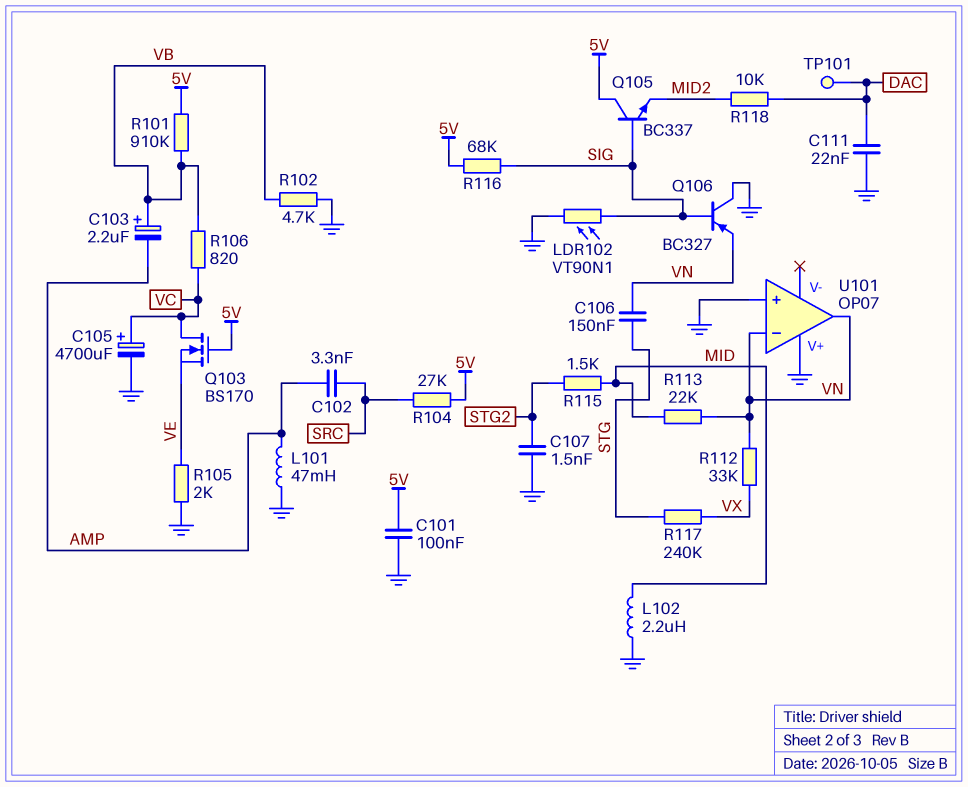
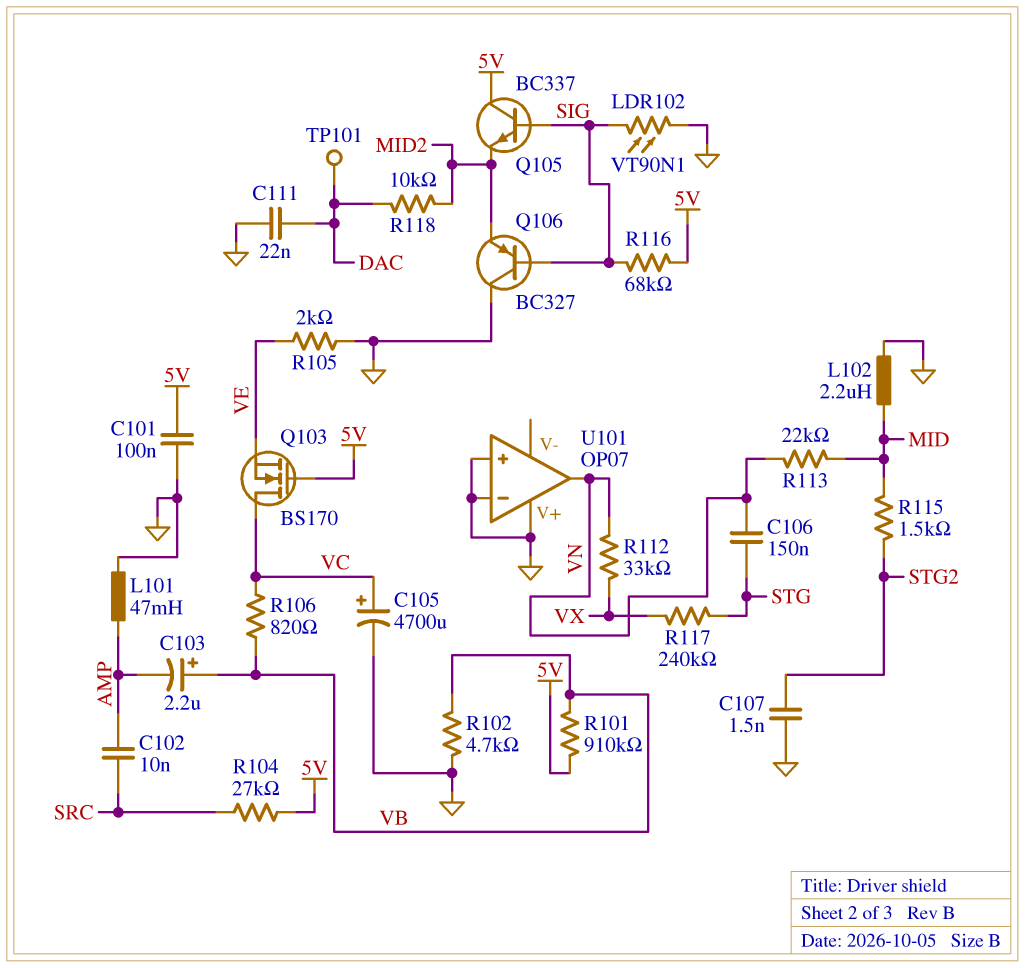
C102: 3.3nF (AMP, SRC) -> 10nF (AMP, SRC)
Q106: PNP BC327 (B SIG, C GND, E VN) -> PNP BC327 (B SIG, C GND, E MID2)
U101 pin in-: VN -> GND

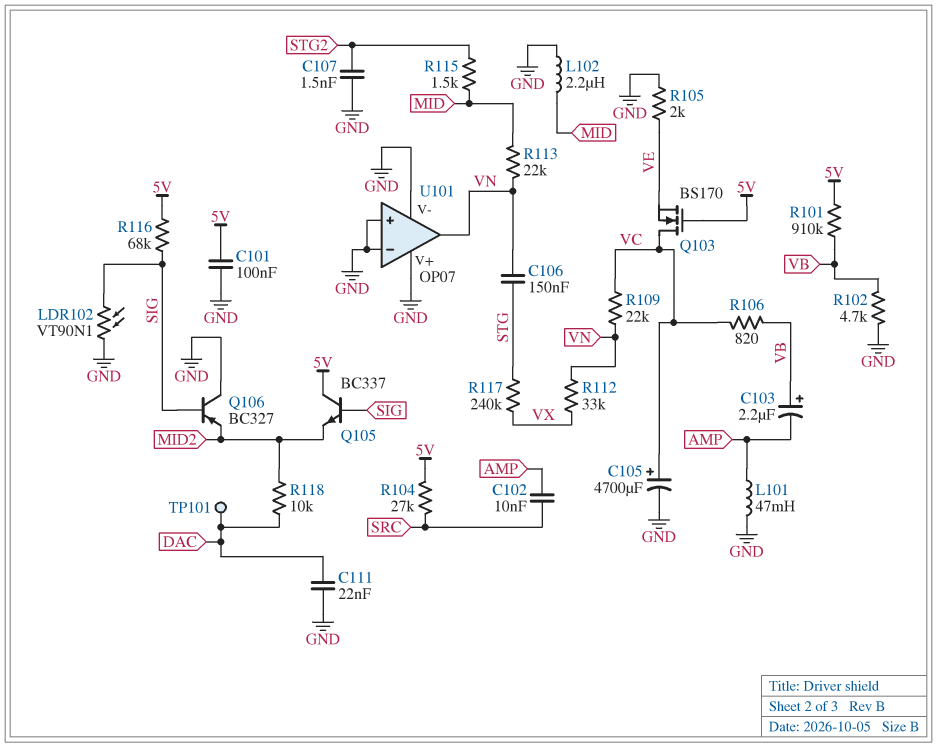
R109: none -> 22k (VC, VN)
U101 pin V-: none -> GND

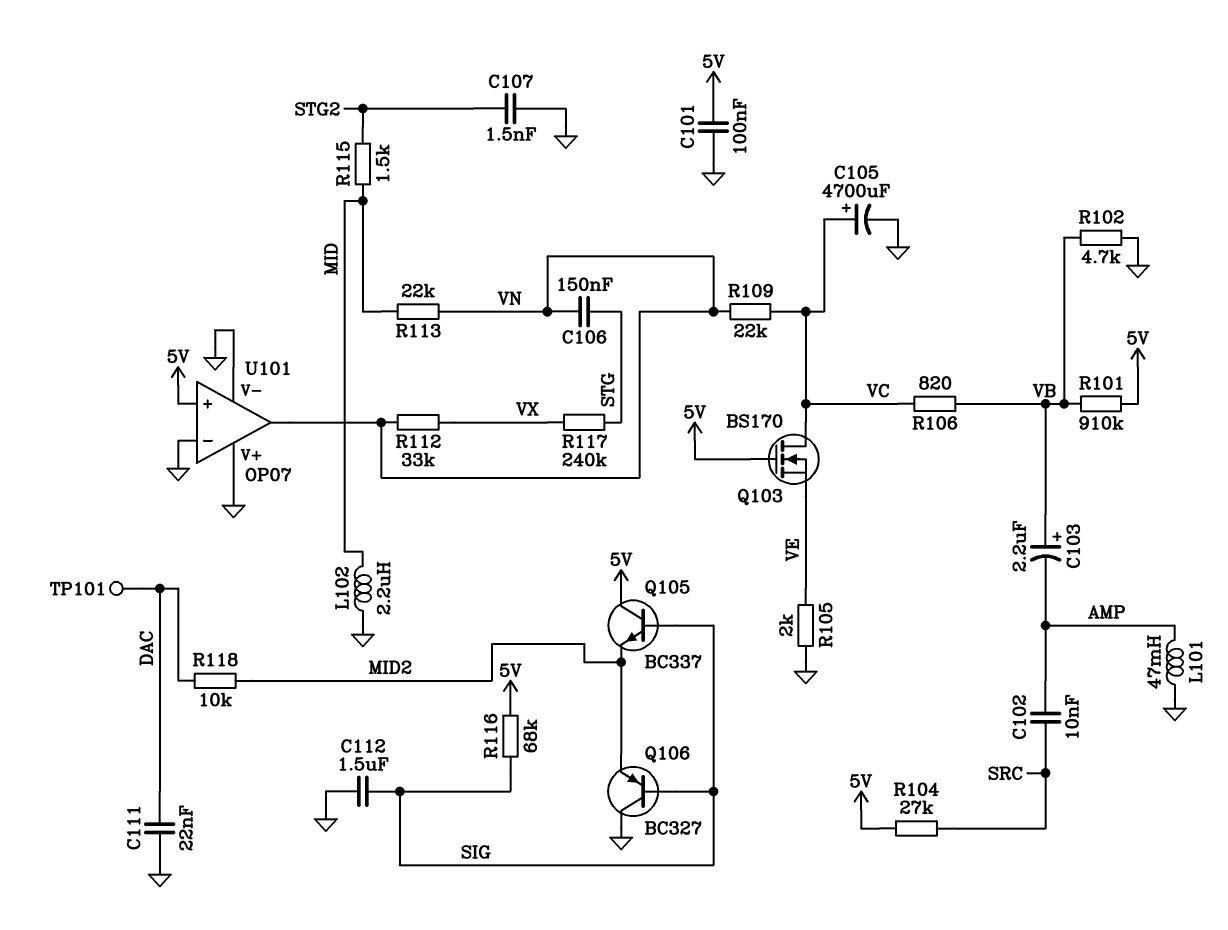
C112: none -> 1.5uF (GND, SIG)
LDR102: VT90N1 (GND, SIG) -> none
U101 pin in+: GND -> 5V

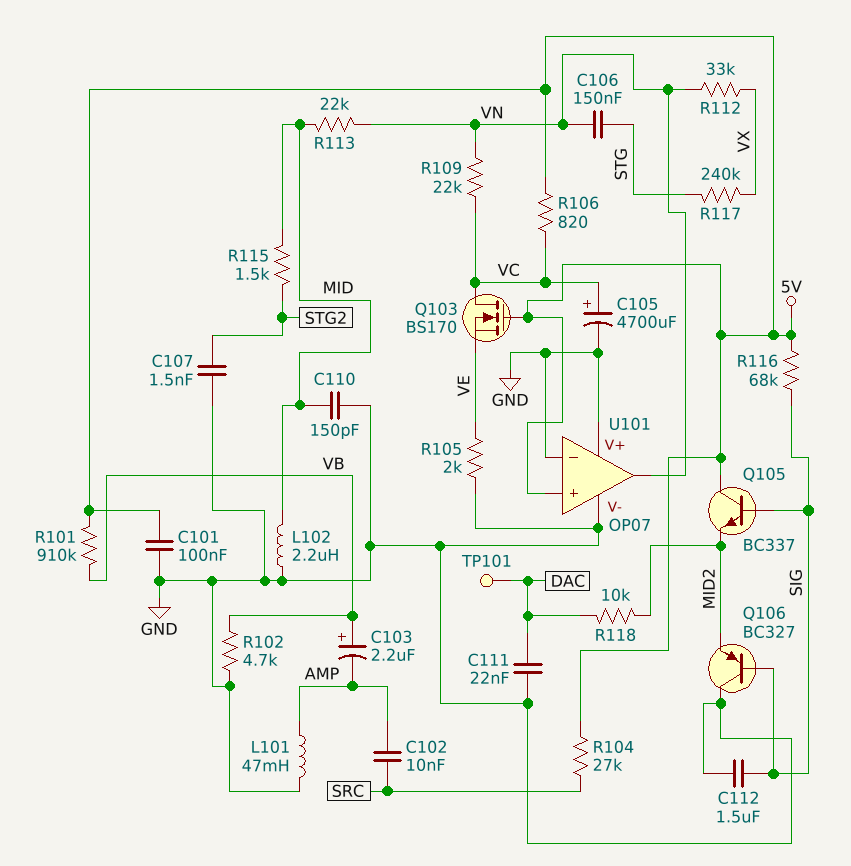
C110: none -> 150pF (GND, MID)
R106: 820 (VB, VC) -> 820 (5V, VC)

